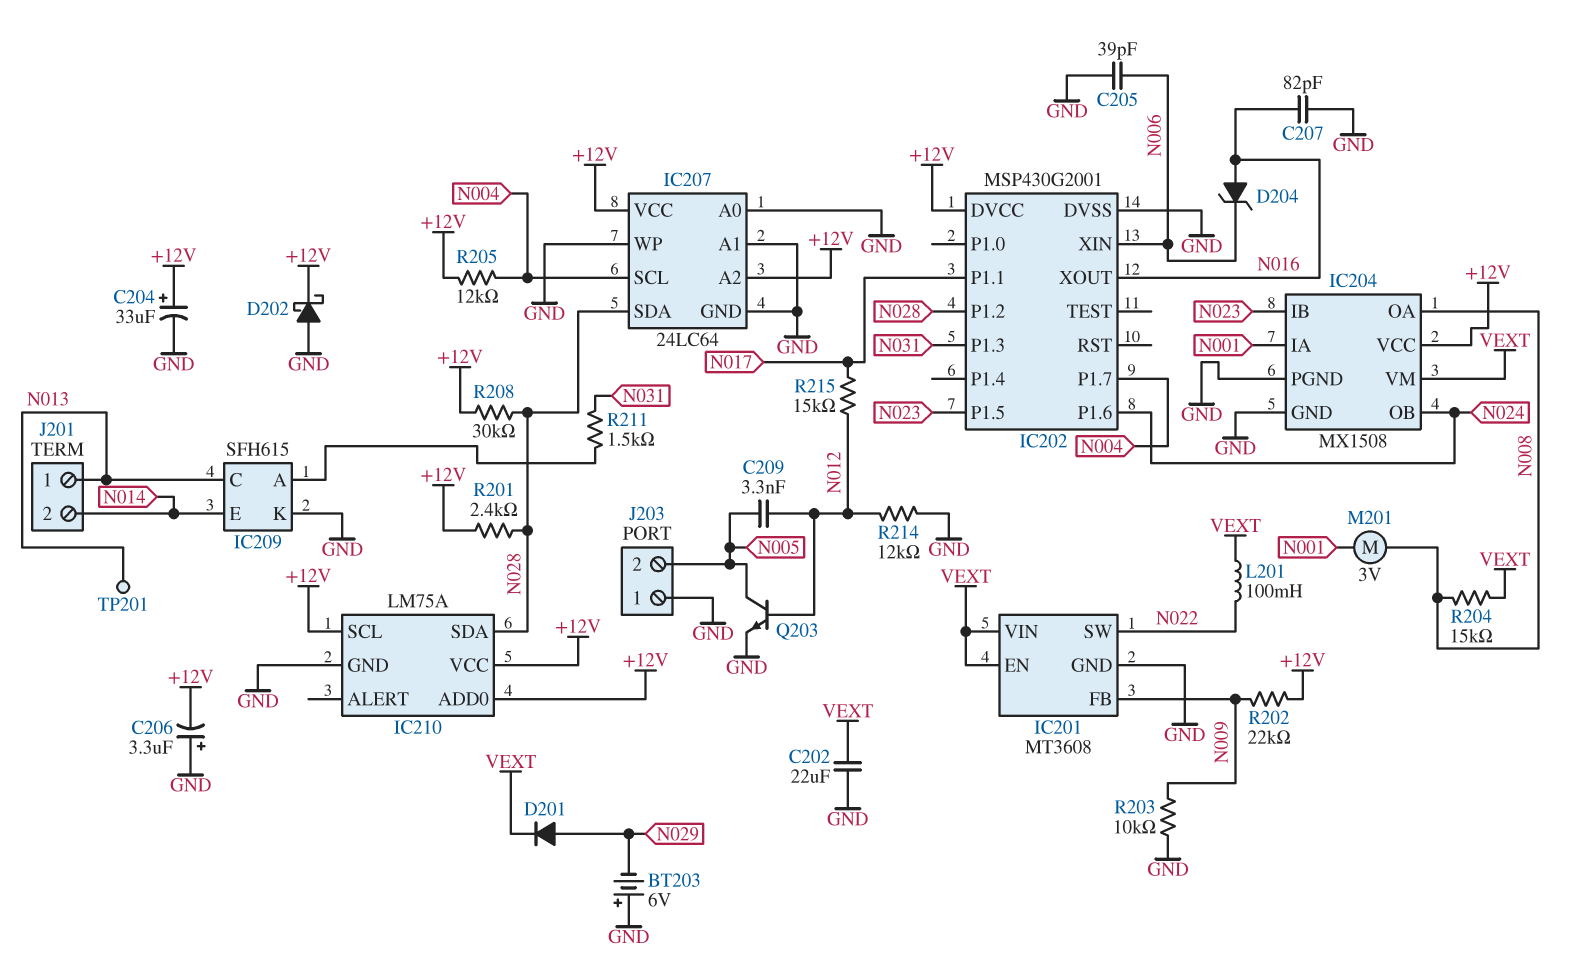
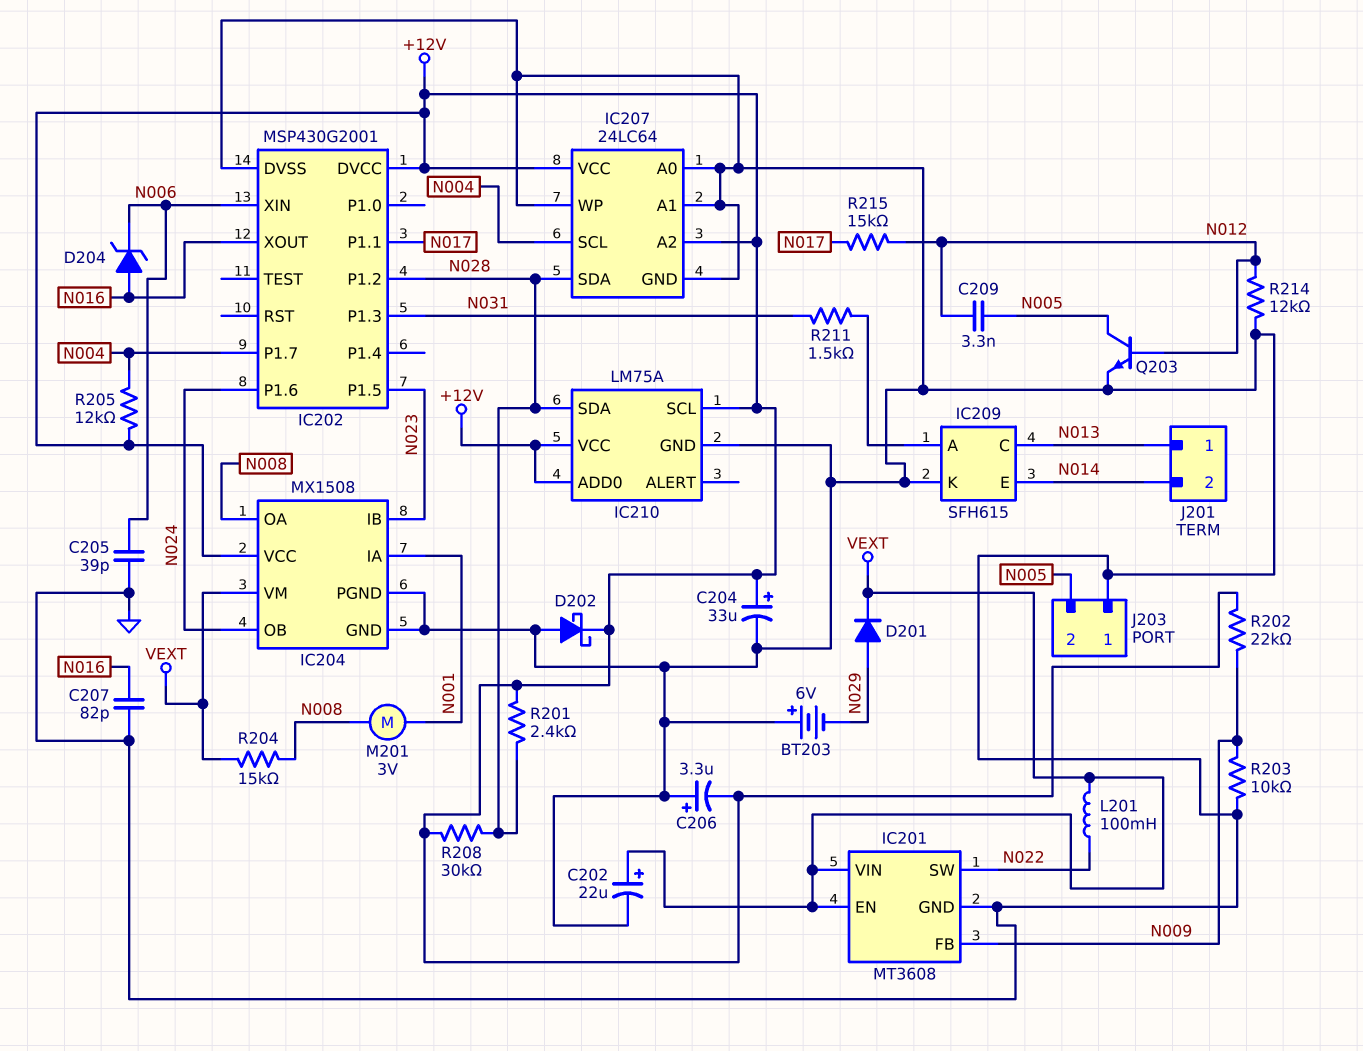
C202: 22uF (GND, VEXT) -> 22uF (plus VEXT, minus GND)
TP201: test point (N013) -> none

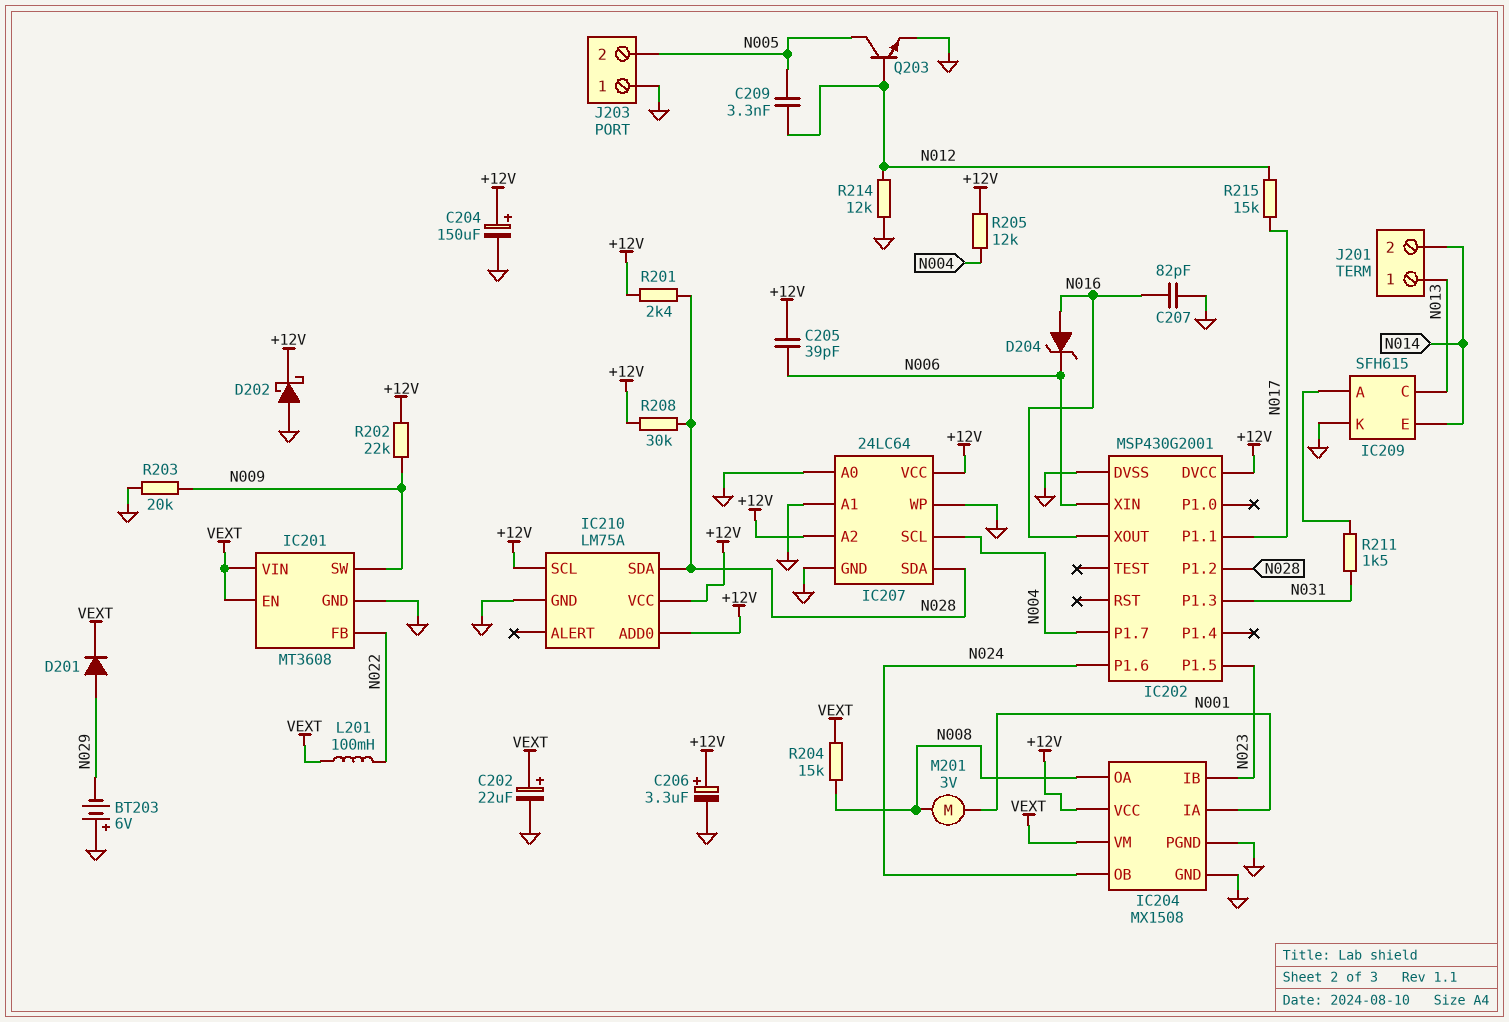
C204: 33uF (plus +12V, minus GND) -> 150uF (plus +12V, minus GND)
C205: 39pF (GND, N006) -> 39pF (+12V, N006)
C206: 3.3uF (plus GND, minus +12V) -> 3.3uF (plus +12V, minus GND)
IC201 pin FB: N009 -> N022
IC201 pin SW: N022 -> N009
R203: 10k (GND, N009) -> 20k (GND, N009)

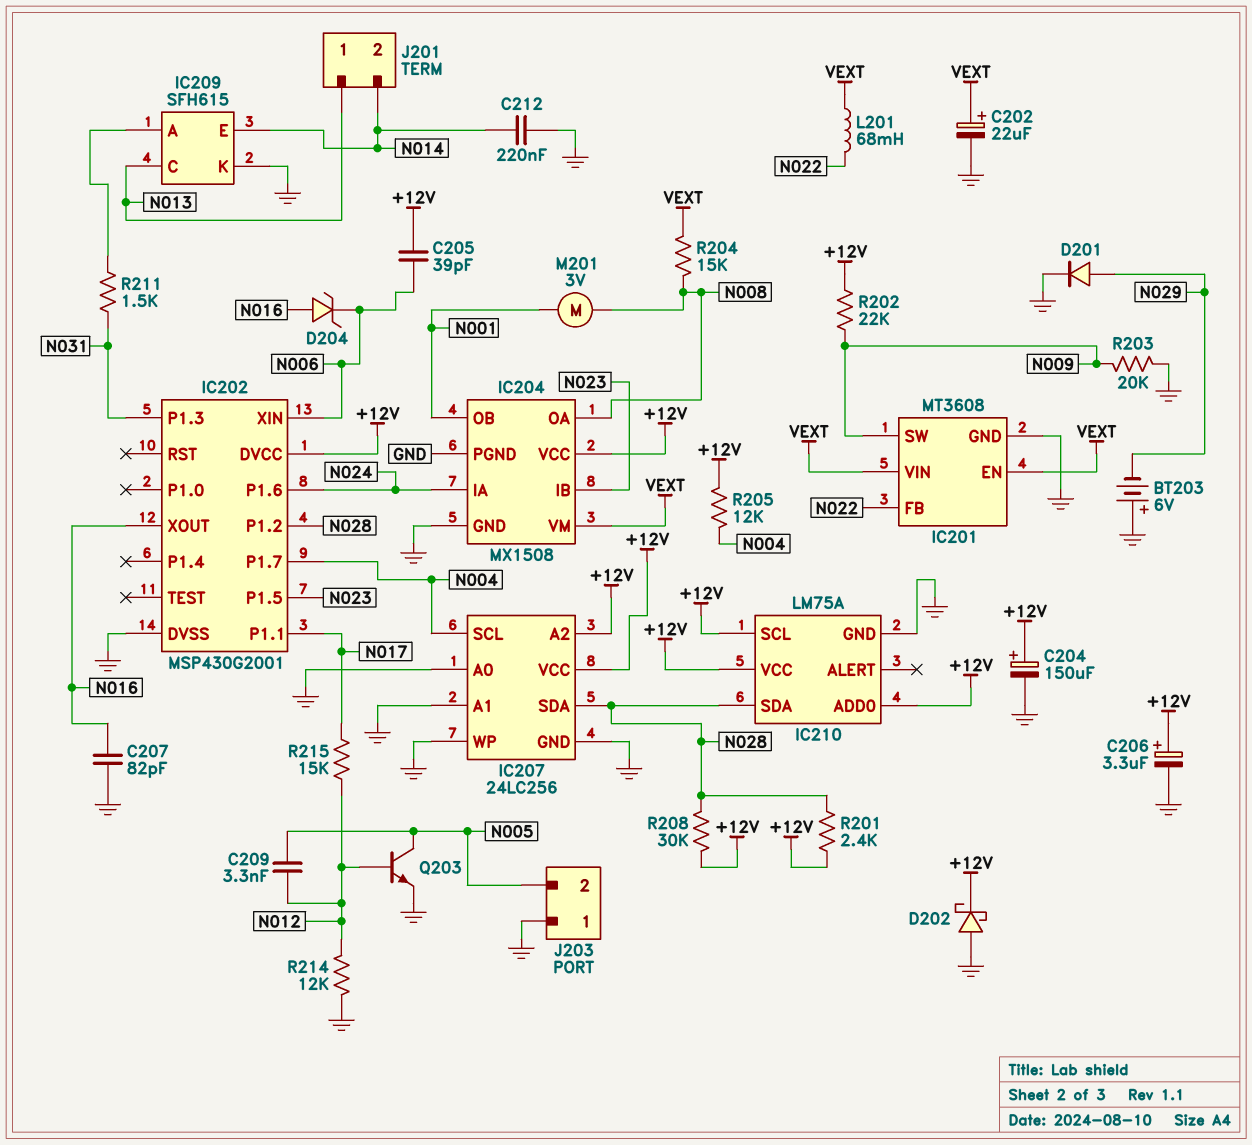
C212: none -> 220nF (GND, N014)
D201: diode (A N029, K VEXT) -> diode (A N029, K GND)
IC204 pin IA: N001 -> N024
IC204 pin OB: N024 -> N001
IC207: 24LC64 -> 24LC256
L201: 100mH (N022, VEXT) -> 68mH (N022, VEXT)

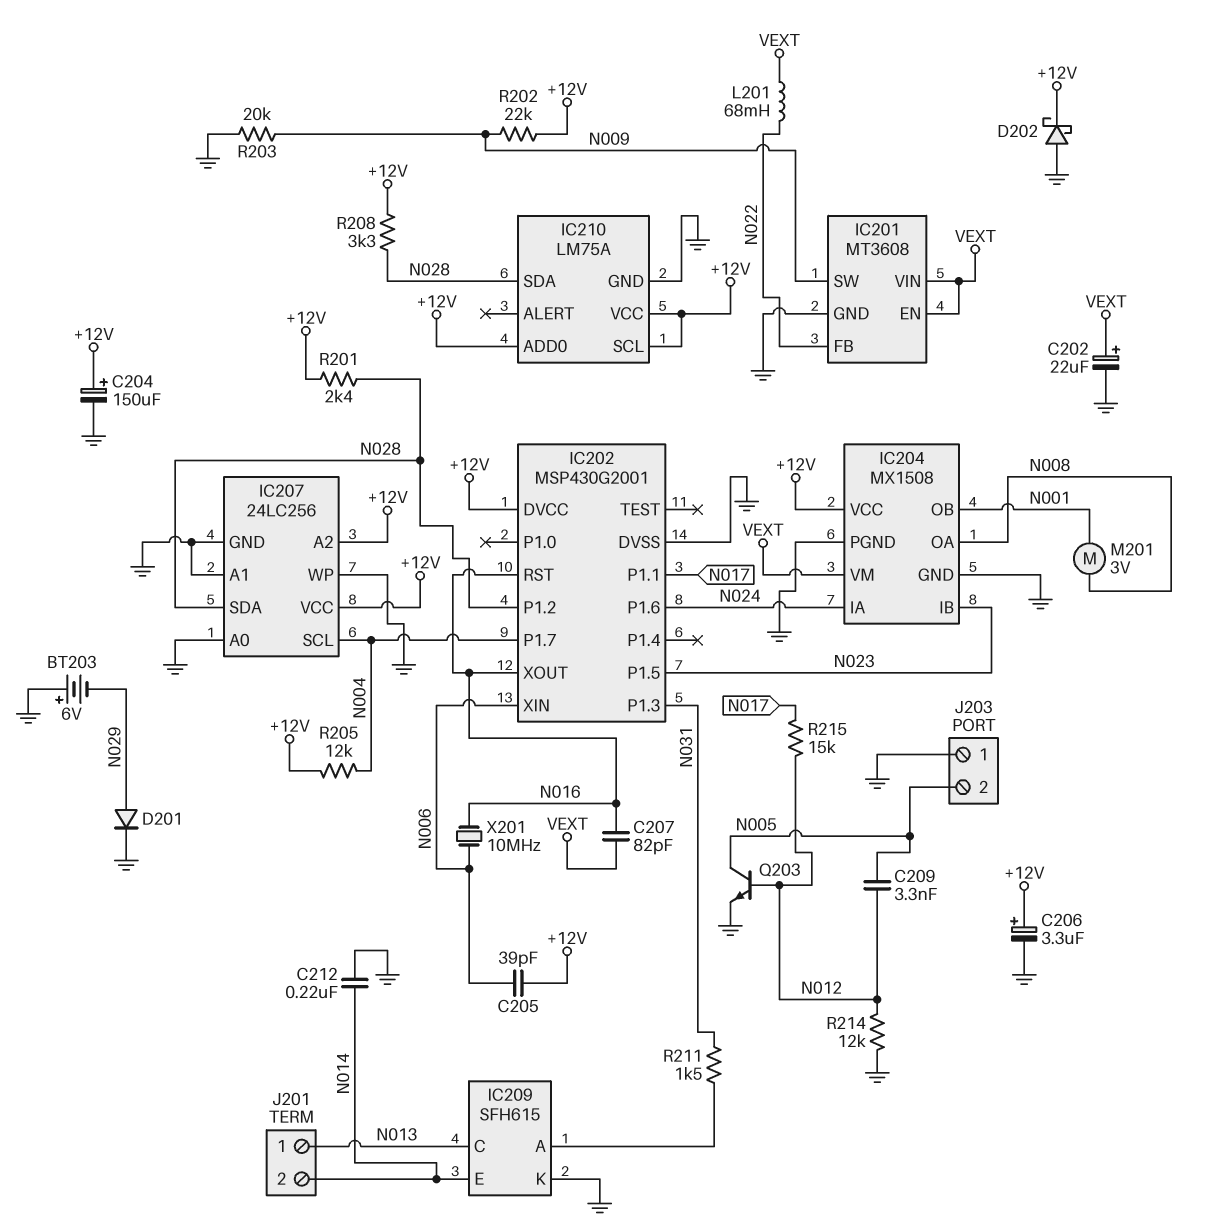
C207: 82pF (GND, N016) -> 82pF (N016, VEXT)
D204: zener (A N016, K N006) -> none
IC202 pin RST: none -> N016
R204: 15k (N008, VEXT) -> none
R208: 30k (+12V, N028) -> 3.3k (+12V, N028)
X201: none -> 10MHz (N006, N016)

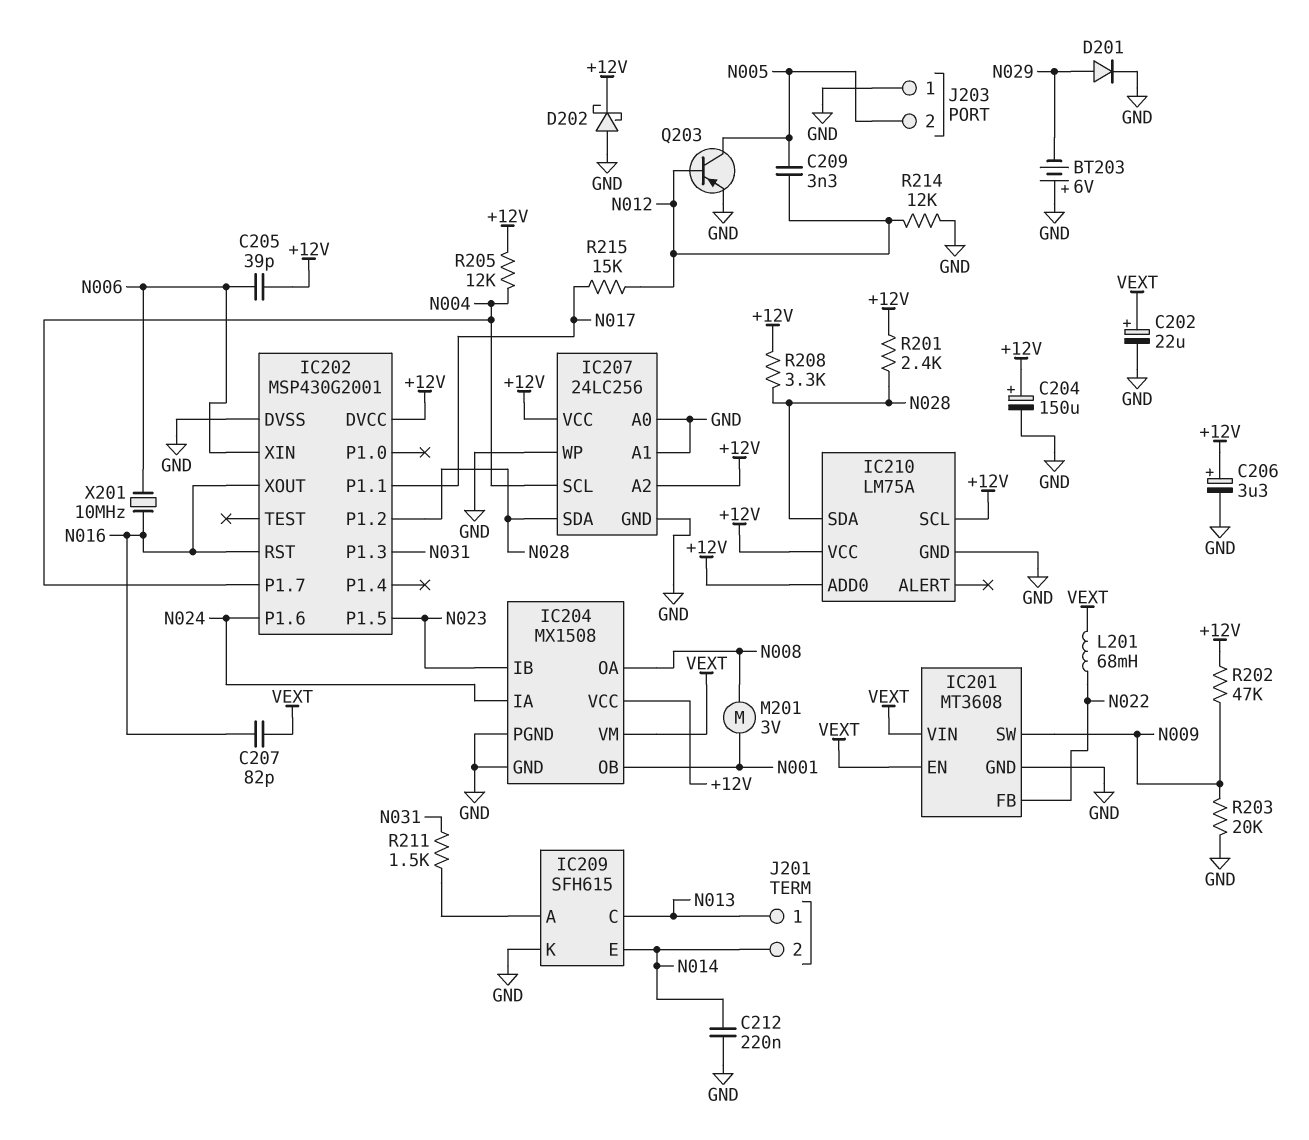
Q203: NPN (B N012, C N005, E GND) -> PNP (B N012, C N005, E GND)
R202: 22k (+12V, N009) -> 47k (+12V, N009)

